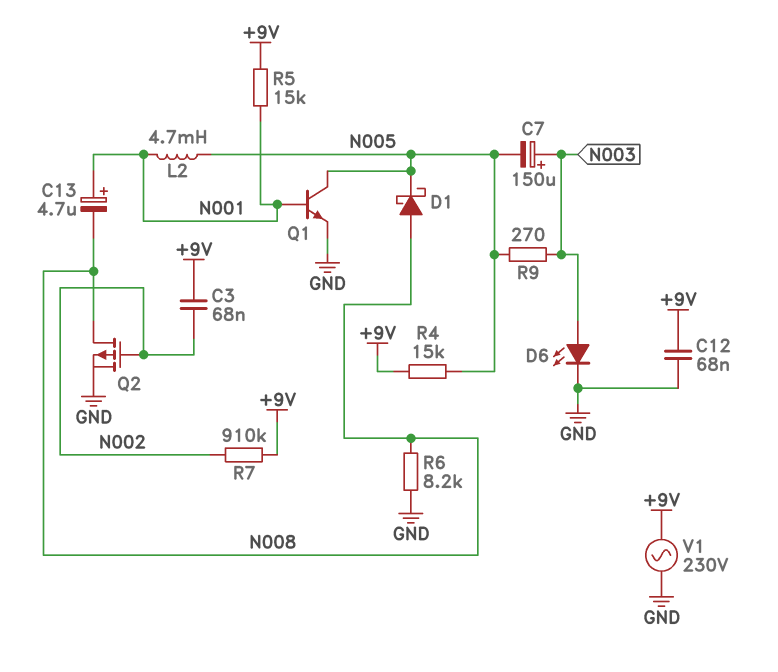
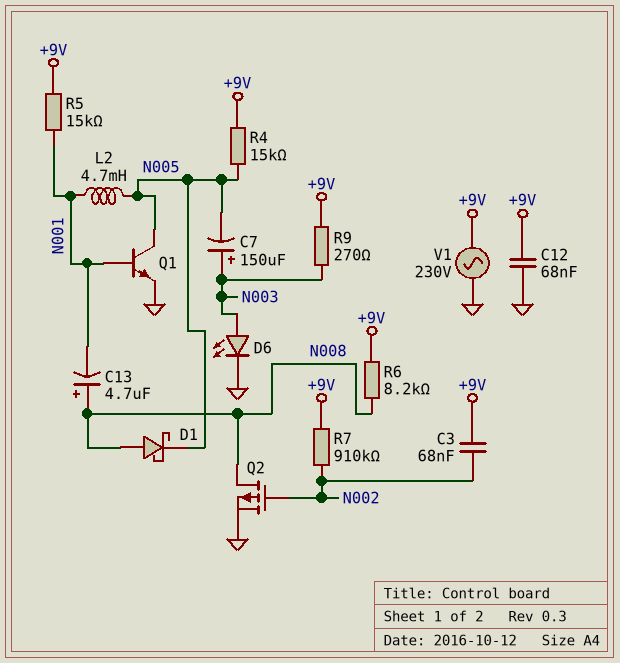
C13: 4.7uF (plus N001, minus N008) -> 4.7uF (plus N008, minus N001)
R6: 8.2k (GND, N008) -> 8.2k (+9V, N008)
R9: 270 (N003, N005) -> 270 (+9V, N003)

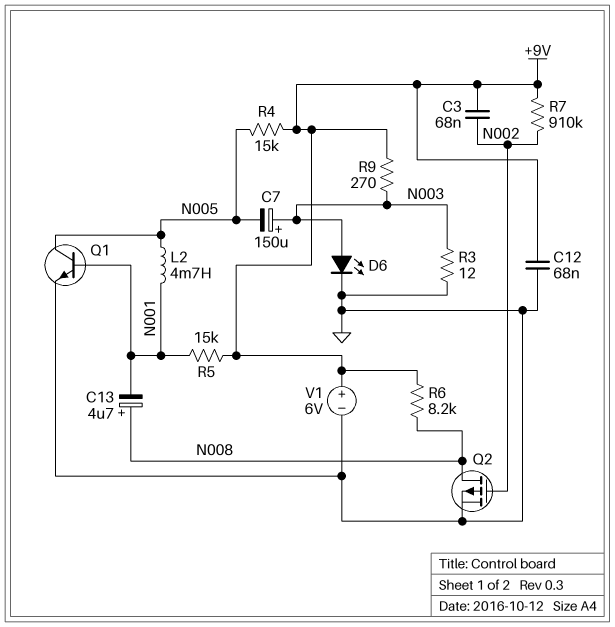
D1: schottky (A N008, K N005) -> none
R3: none -> 12 (GND, N003)
V1: AC 230V (+9V, GND) -> 6V (plus +9V, minus GND)

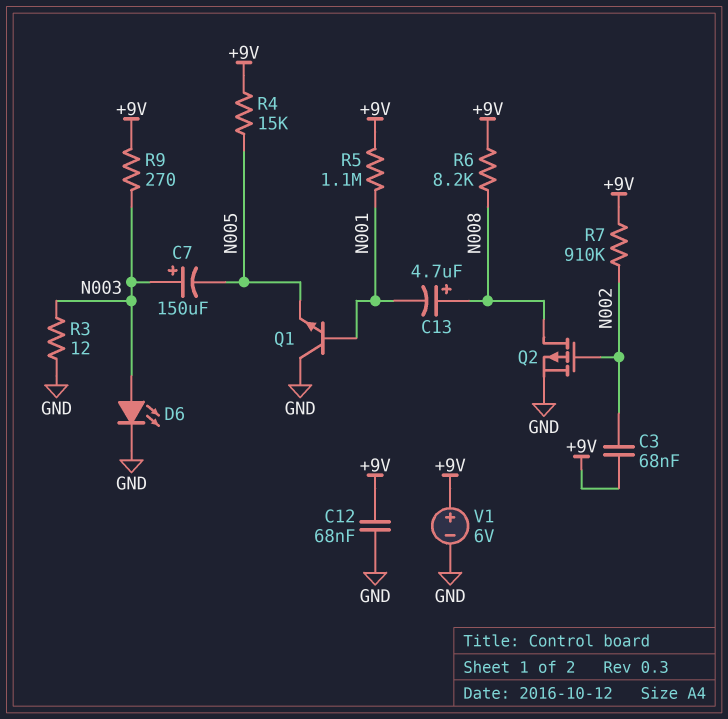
L2: 4.7mH (N001, N005) -> none
Q1: NPN (B N001, C N005, E GND) -> NPN (B N001, C GND, E N005)
R5: 15k (+9V, N001) -> 1.1M (+9V, N001)

